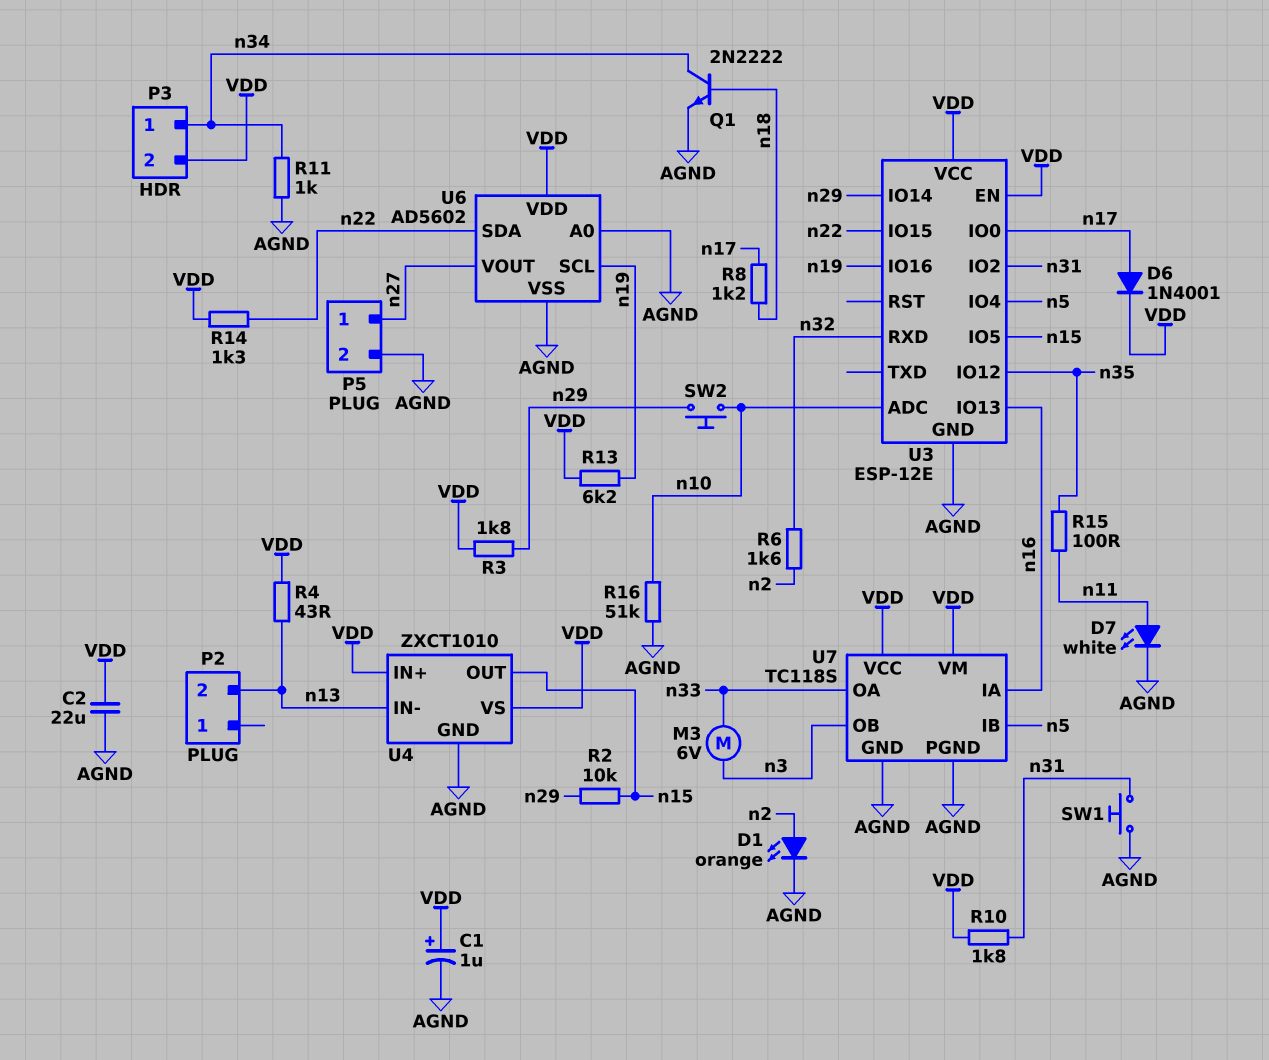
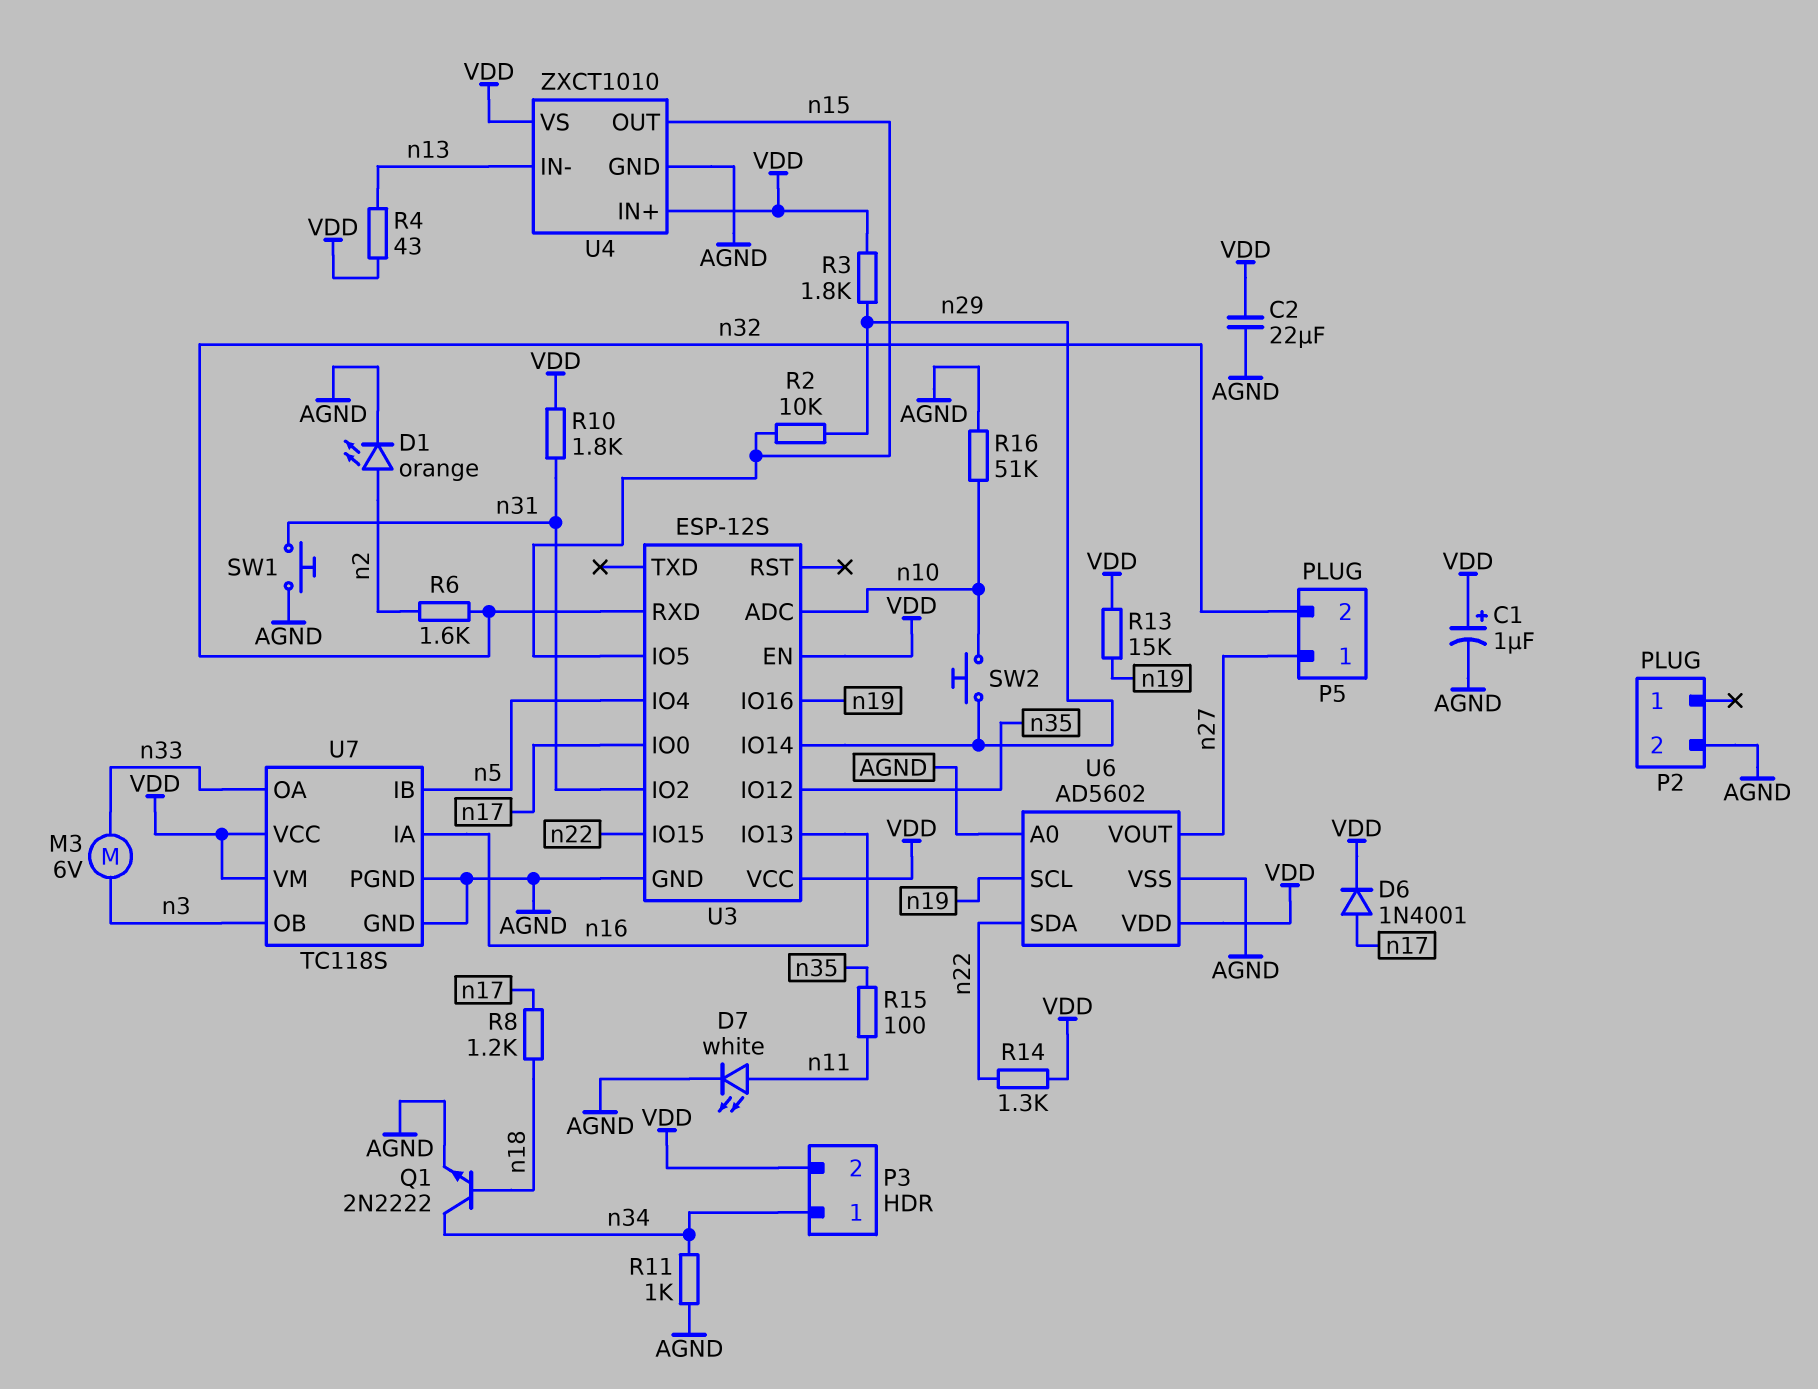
P2 pin 2: n13 -> AGND
P5 pin 2: AGND -> n32
R13: 6.2k (VDD, n19) -> 15k (VDD, n19)
U3: ESP-12E -> ESP-12S

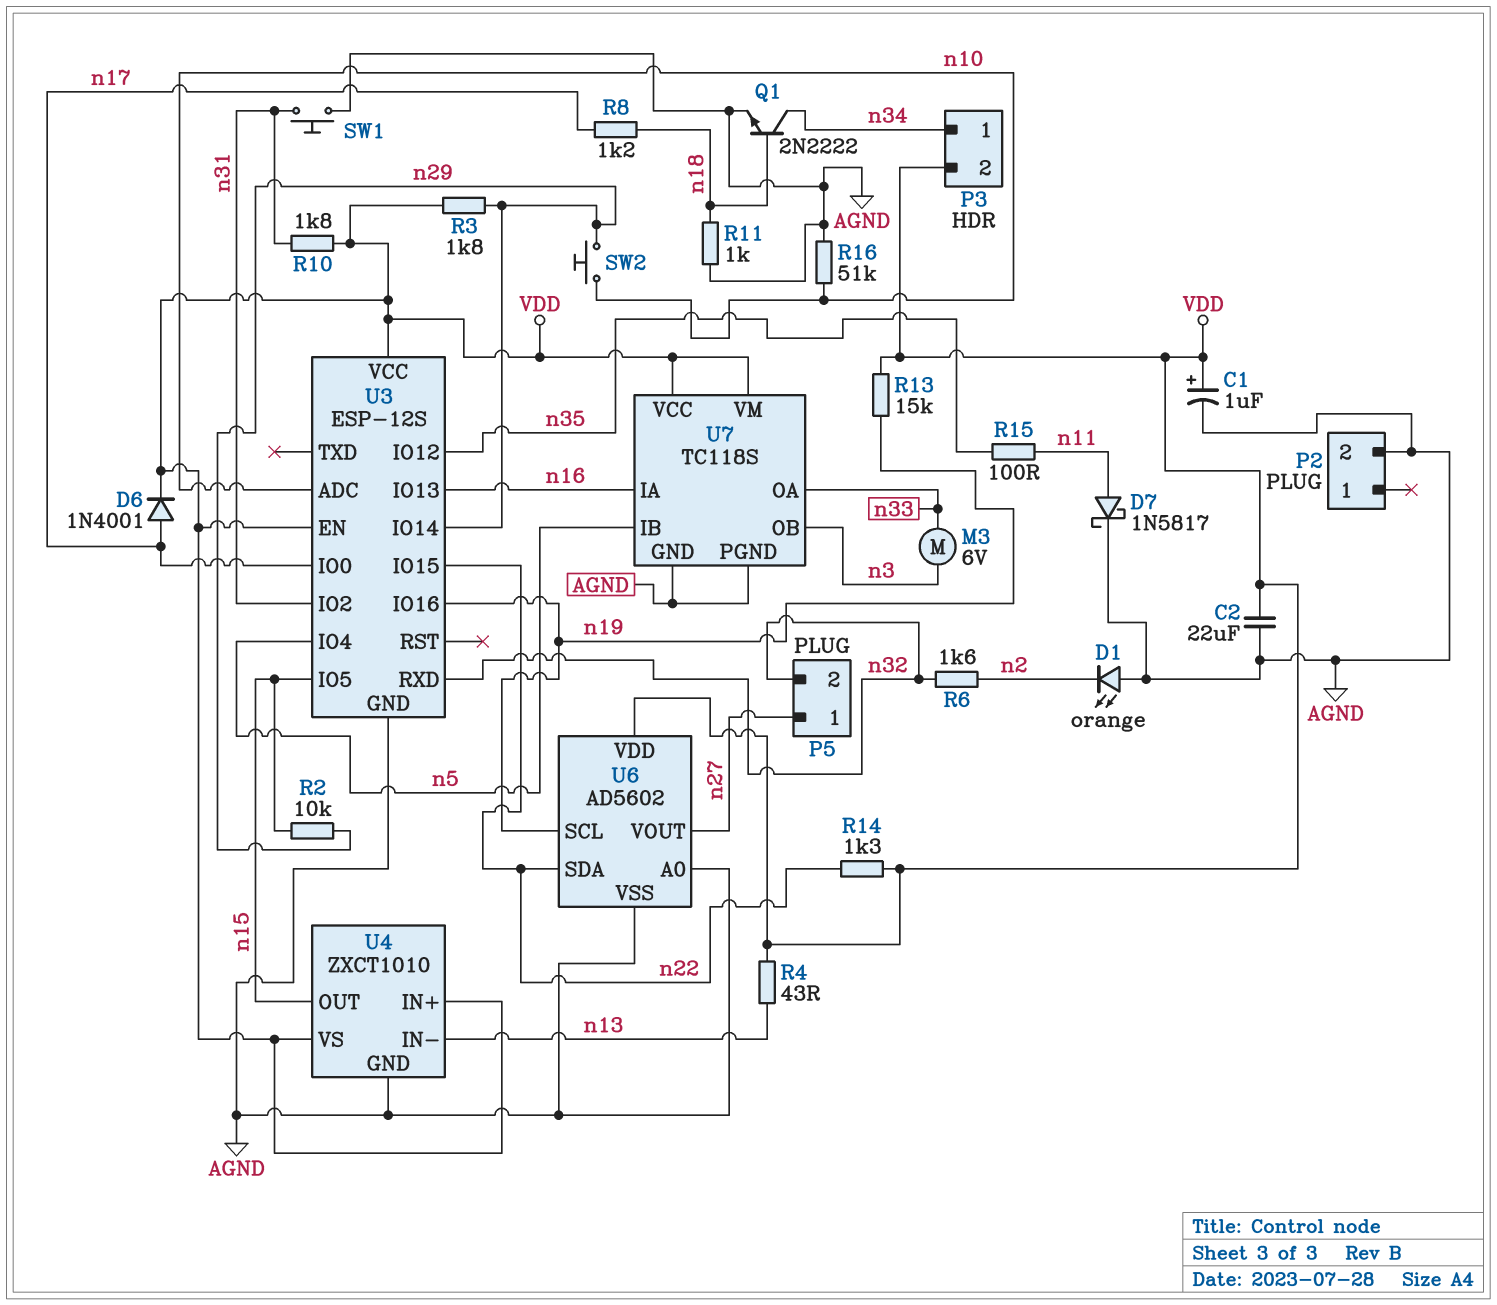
D1: LED orange (A n2, K AGND) -> LED orange (A AGND, K n2)
D7: LED white (A n11, K AGND) -> schottky 1N5817 (A n11, K AGND)
R11: 1k (AGND, n34) -> 1k (AGND, n18)

